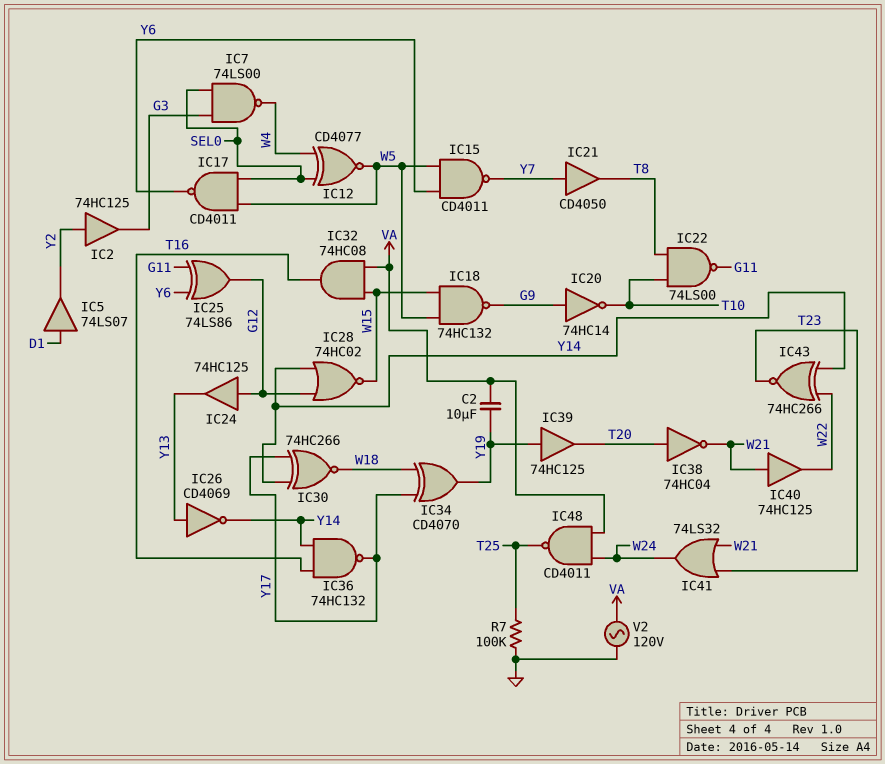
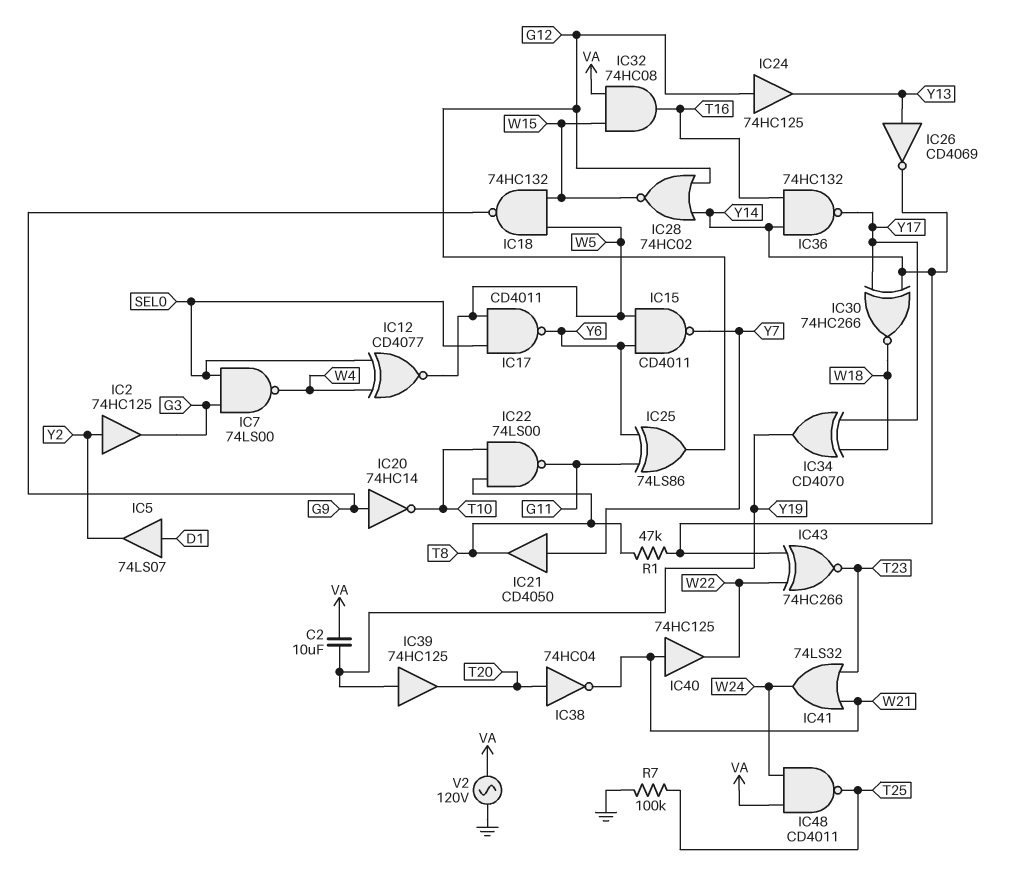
R1: none -> 47k (T8, Y14)

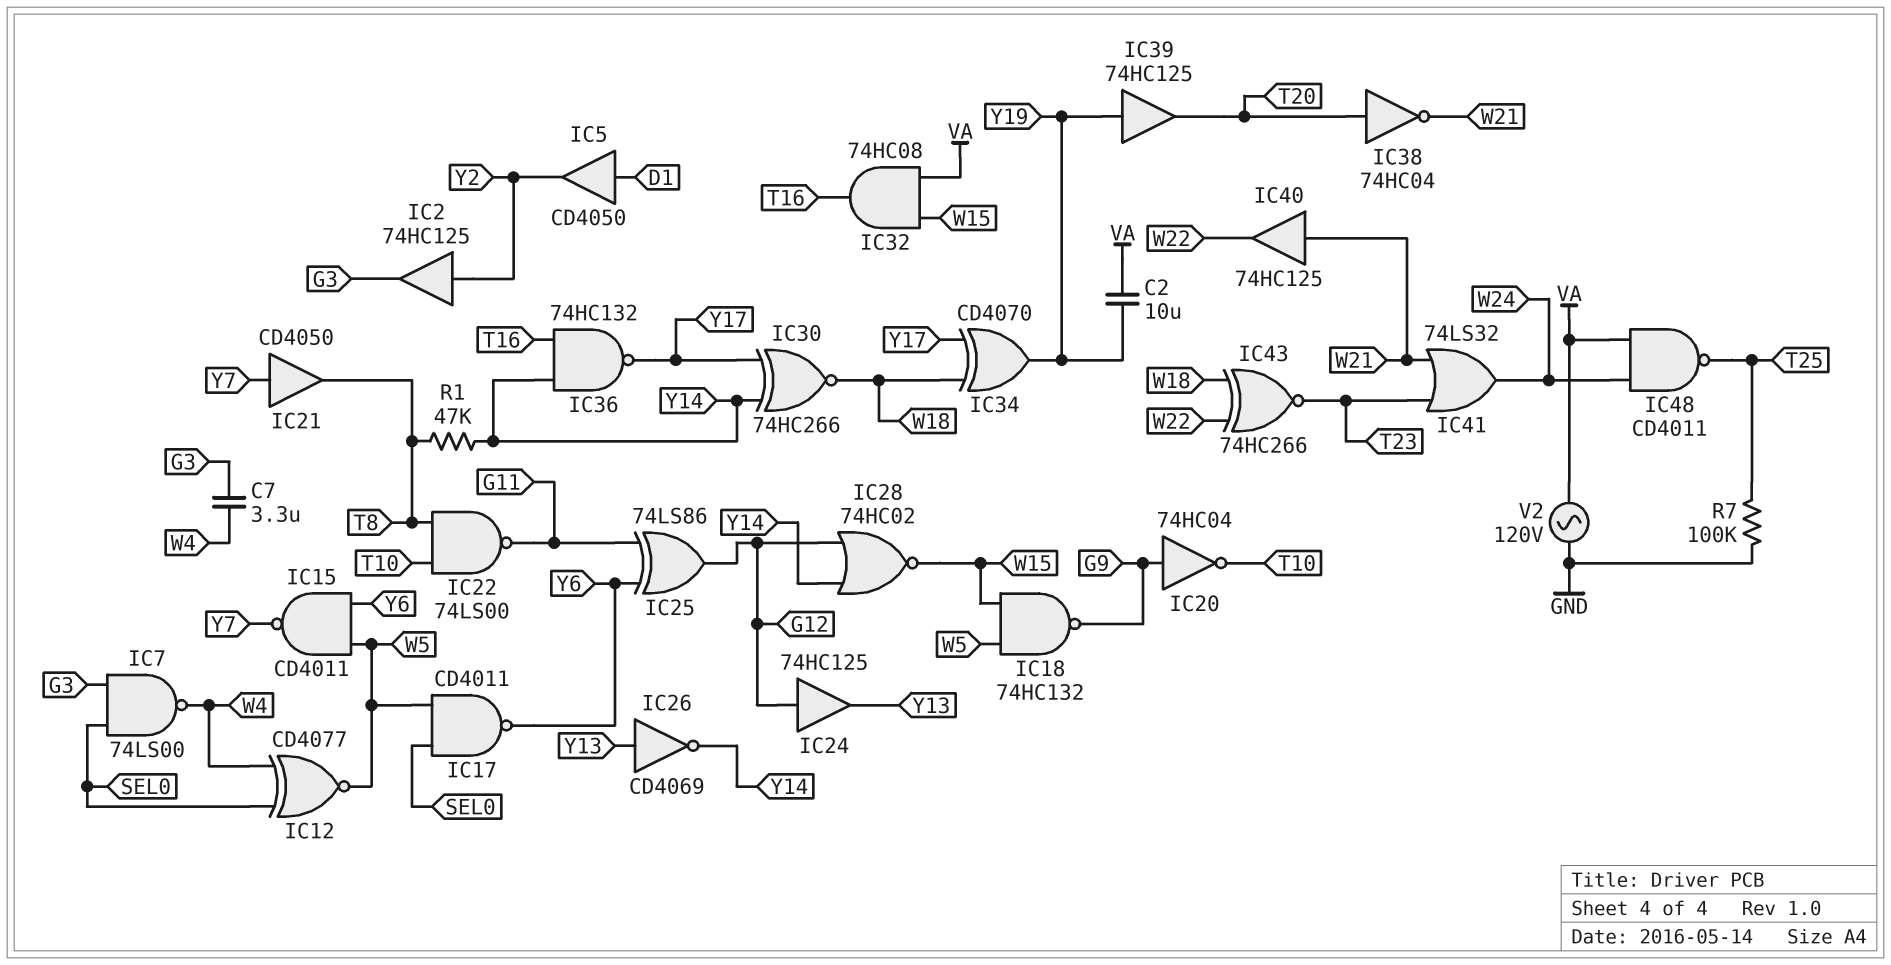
C7: none -> 3.3uF (G3, W4)
IC5: buffer 74LS07 (in D1, out Y2) -> buffer CD4050 (in D1, out Y2)
IC20: NOT 74HC14 (in G9, out T10) -> NOT 74HC04 (in G9, out T10)
IC43: XNOR 74HC266 (in W22, in Y14, out T23) -> XNOR 74HC266 (in W18, in W22, out T23)

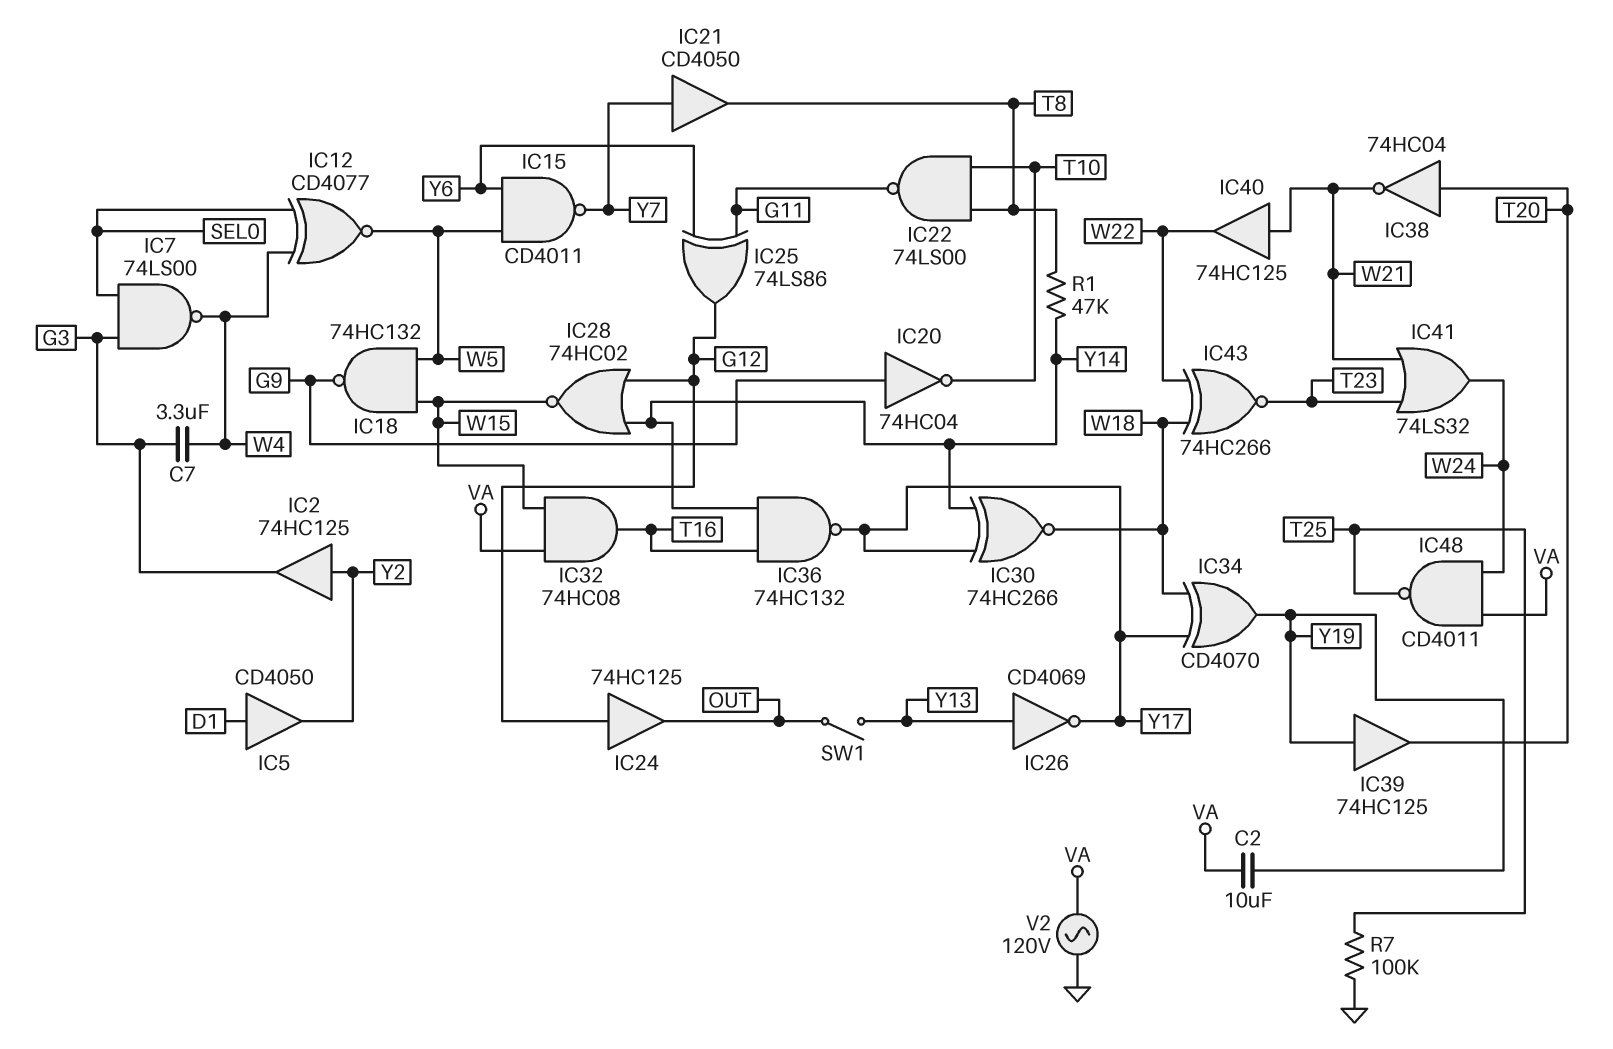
IC17: NAND CD4011 (in SEL0, in W5, out Y6) -> none
IC24: buffer 74HC125 (in G12, out Y13) -> buffer 74HC125 (in G12, out OUT)
IC26: NOT CD4069 (in Y13, out Y14) -> NOT CD4069 (in Y13, out Y17)
SW1: none -> switch (OUT, Y13)

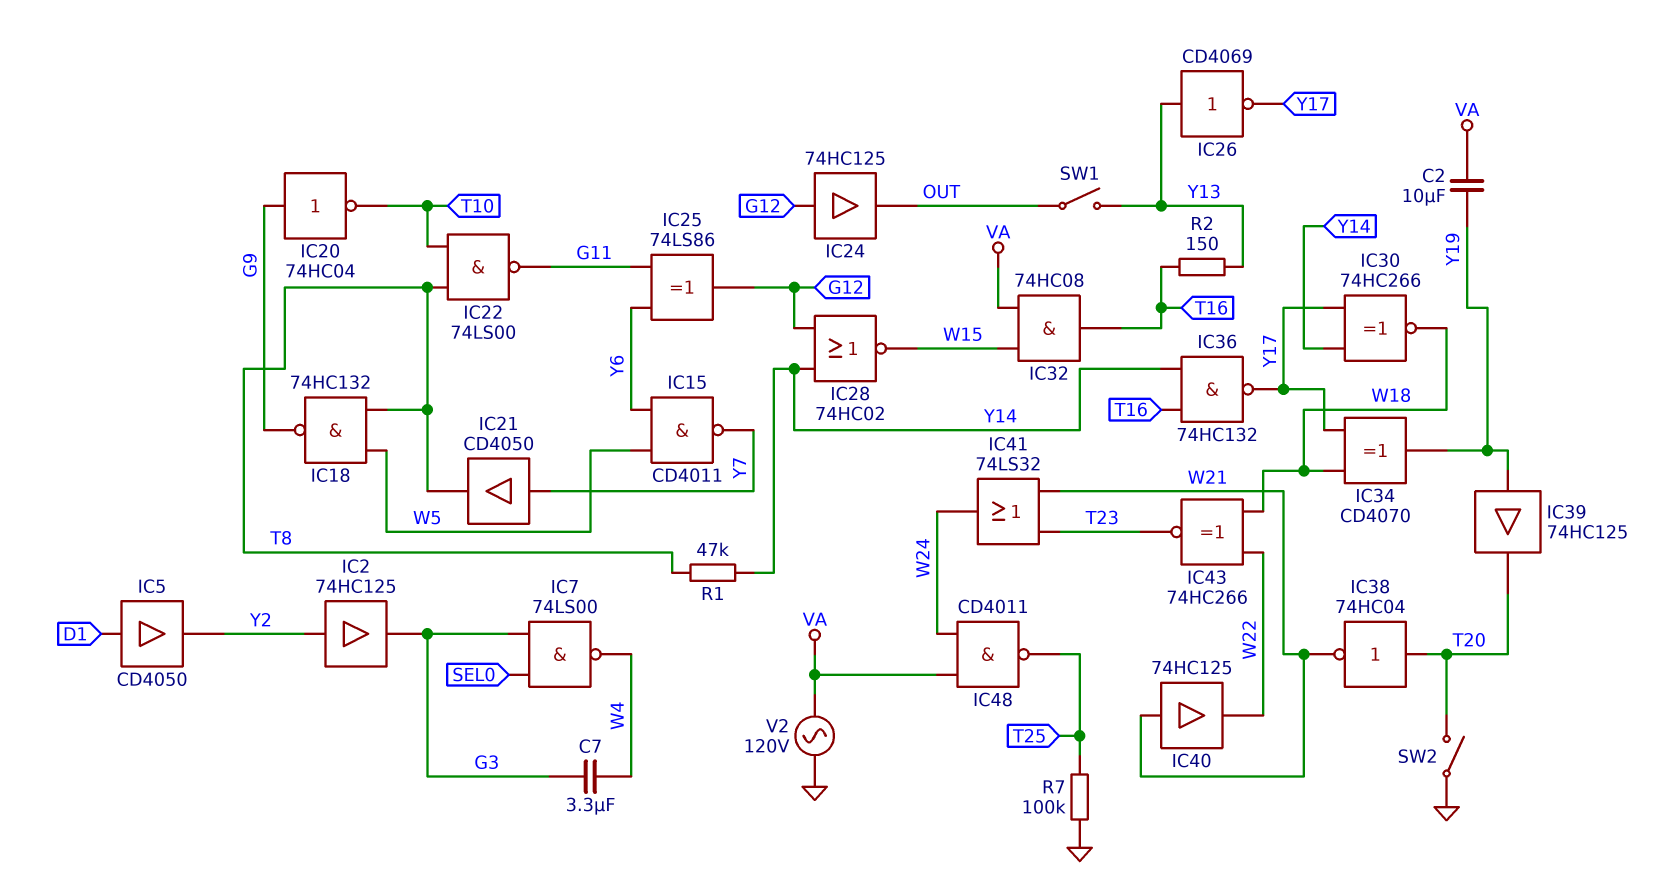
IC12: XNOR CD4077 (in SEL0, in W4, out W5) -> none
IC18: NAND 74HC132 (in W5, in W15, out G9) -> NAND 74HC132 (in T8, in W5, out G9)
R2: none -> 150 (T16, Y13)
SW2: none -> switch (GND, T20)

